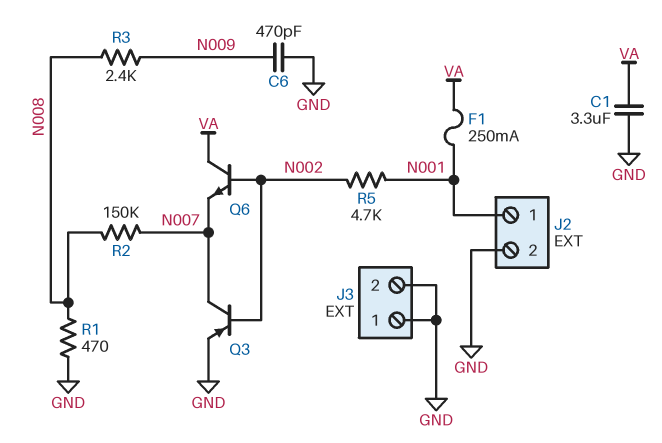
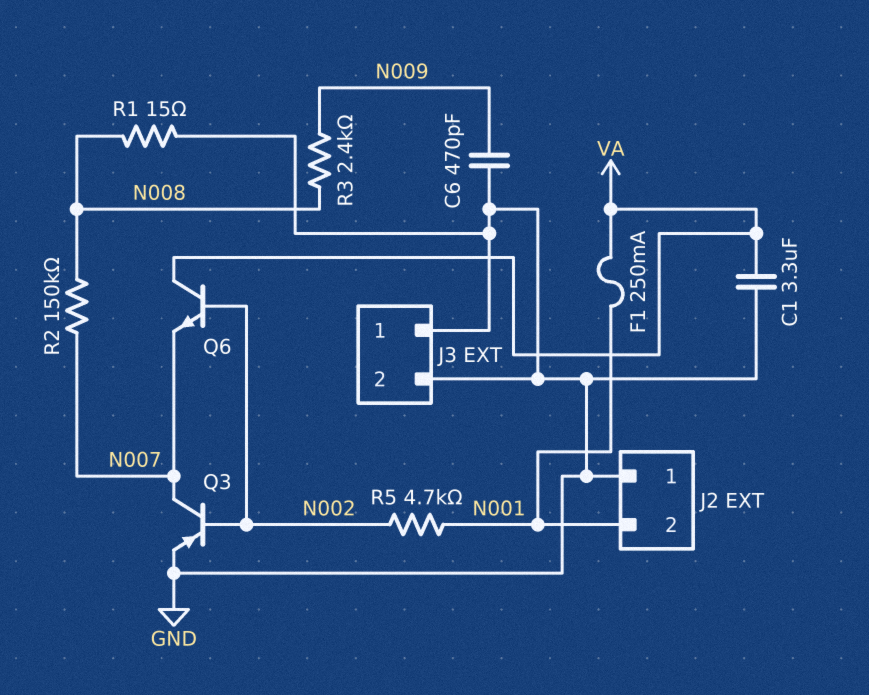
J2 pin 1: N001 -> GND
J2 pin 2: GND -> N001
R1: 470 (GND, N008) -> 15 (GND, N008)

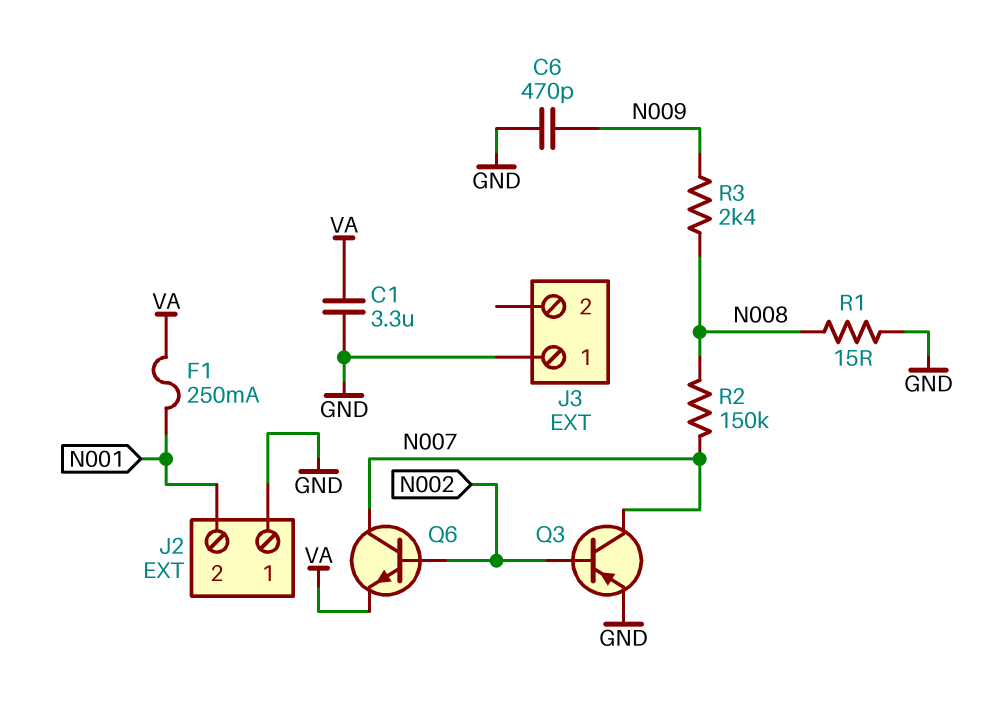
J3 pin 2: GND -> none
Q6: NPN (B N002, C VA, E N007) -> NPN (B N002, C N007, E VA)
R5: 4.7k (N001, N002) -> none

